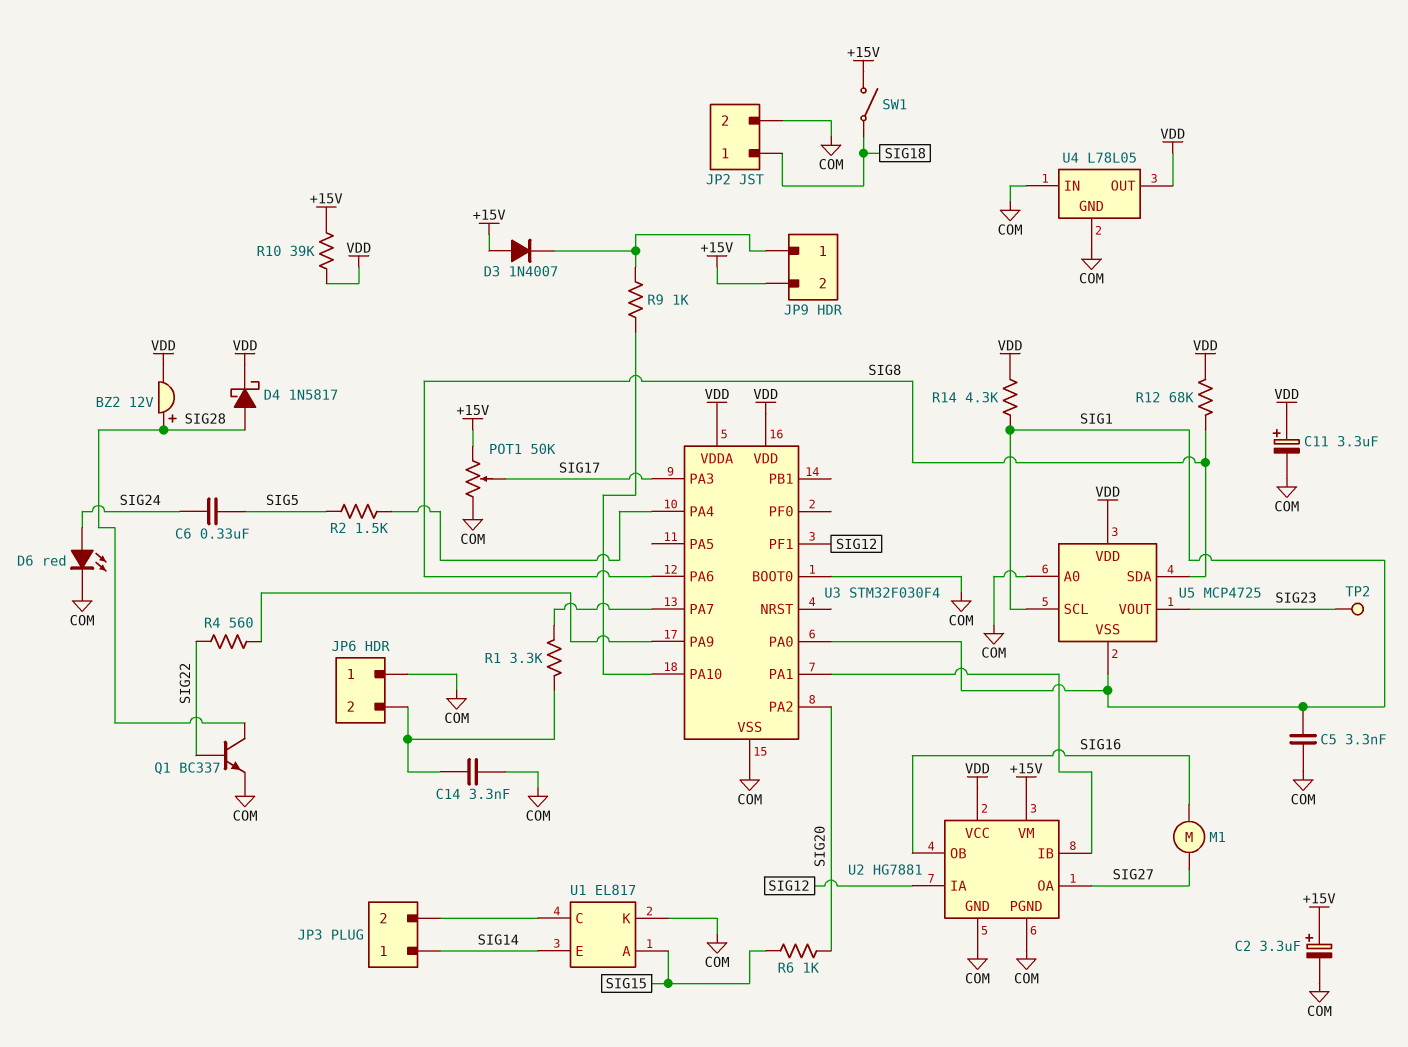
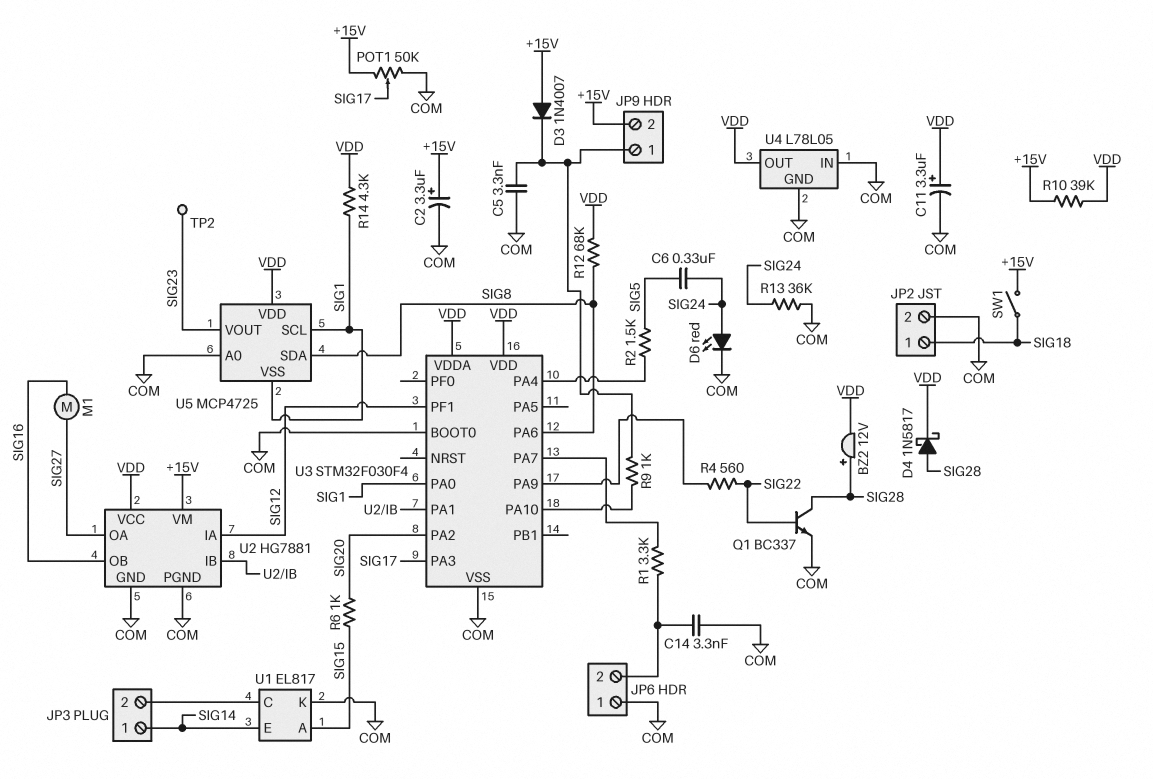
C5: 3.3nF (COM, SIG1) -> 3.3nF (COM, JP9/1)
R13: none -> 36k (COM, SIG24)

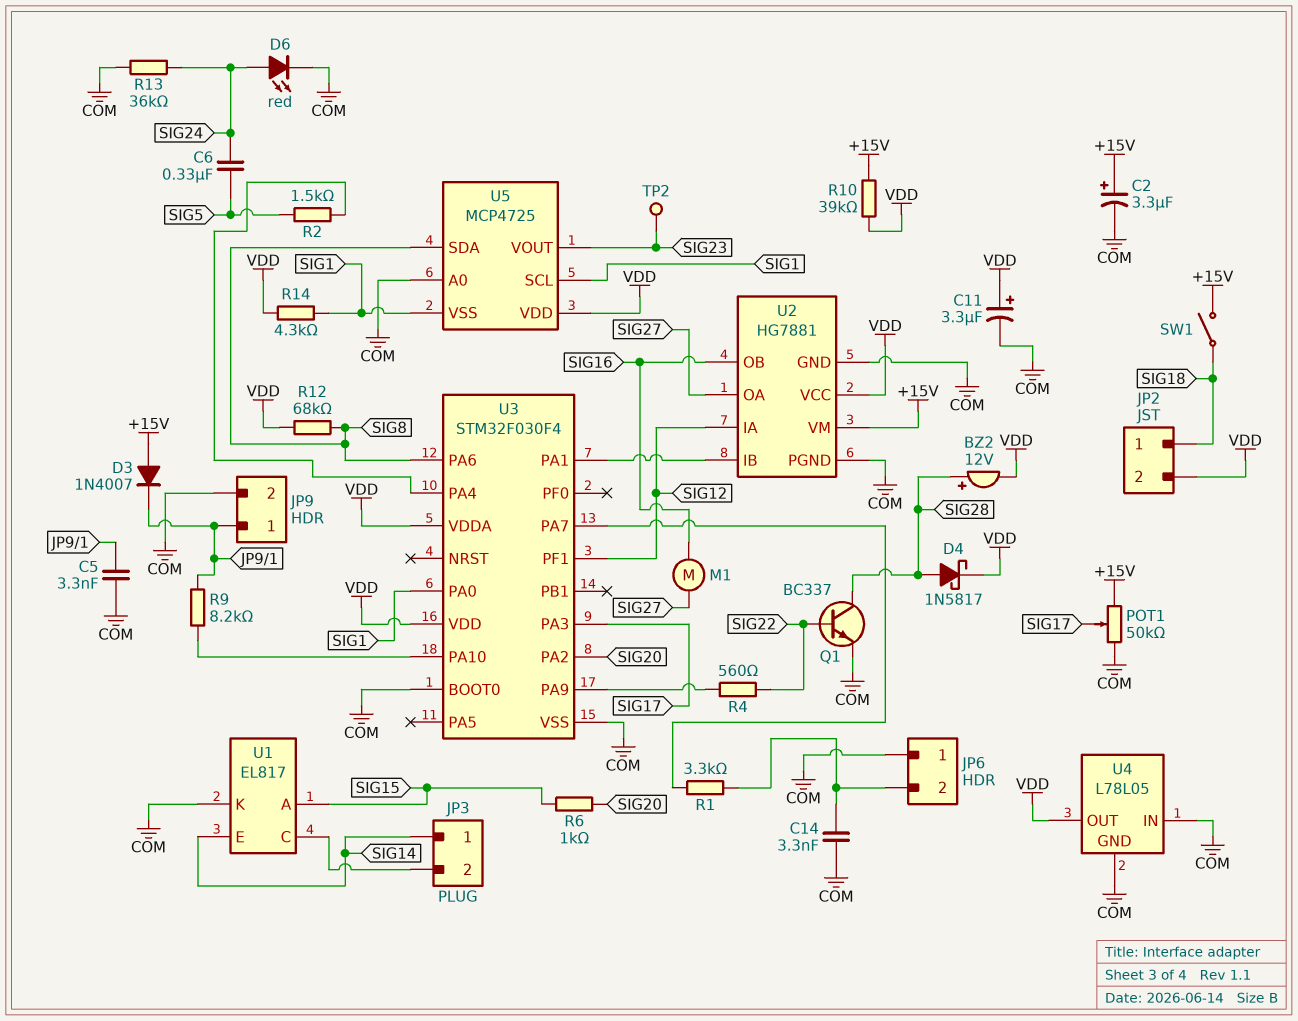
JP2 pin 2: COM -> VDD
JP9 pin 2: +15V -> COM
R9: 1k (JP9/1, U3/PA10) -> 8.2k (JP9/1, U3/PA10)

